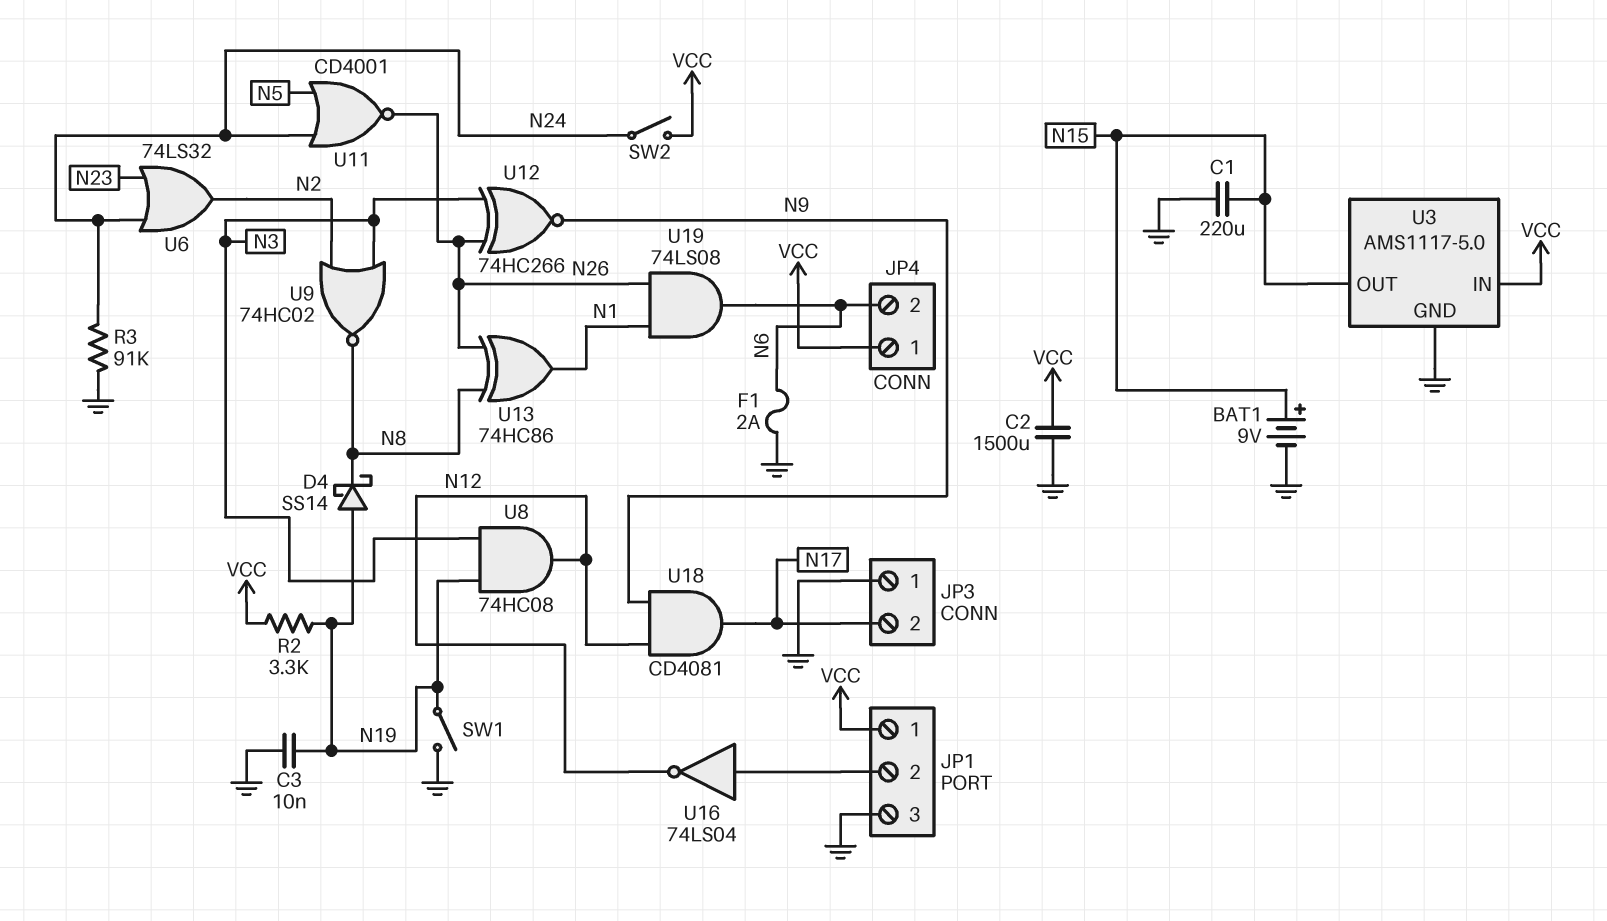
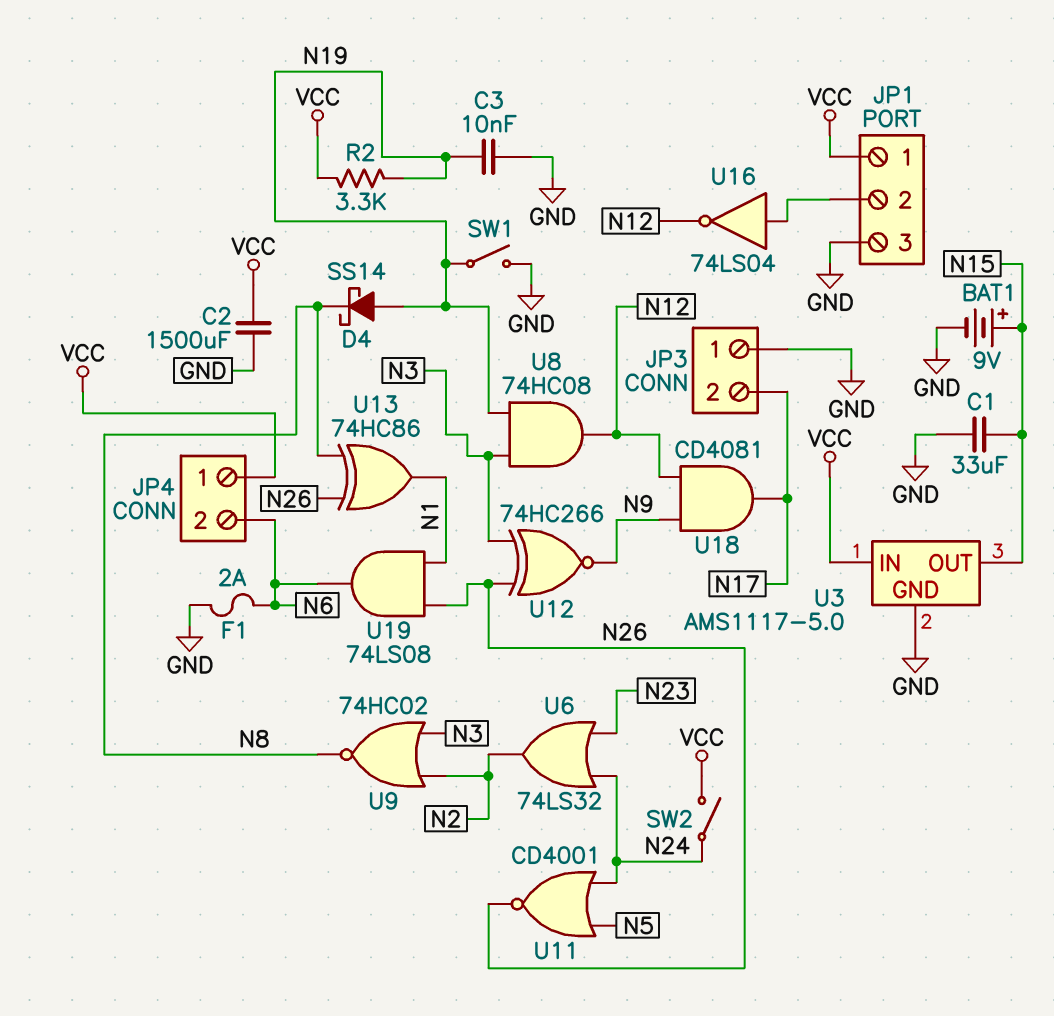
C1: 220uF (GND, N15) -> 33uF (GND, N15)
R3: 91k (GND, N24) -> none

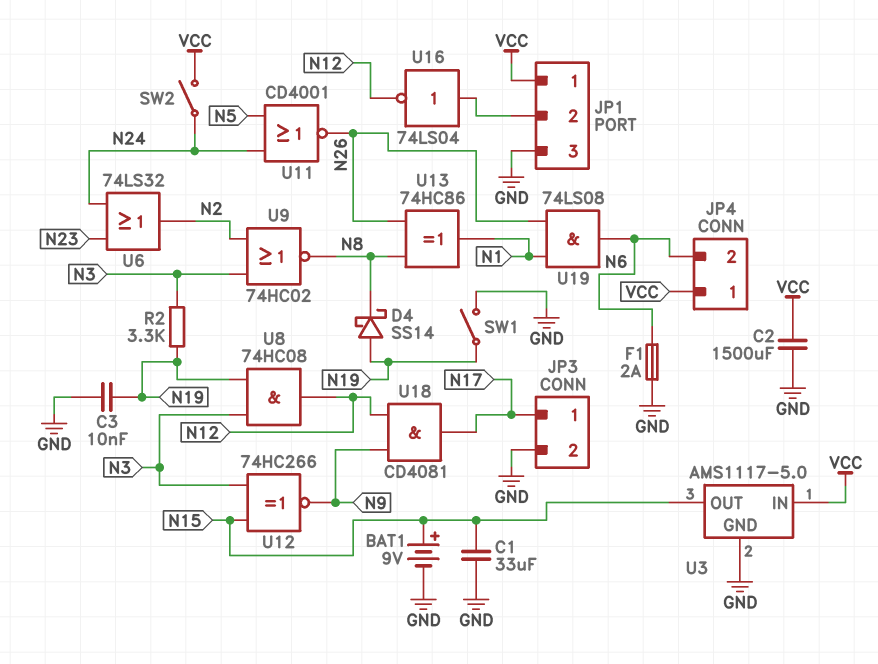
JP3 pin 1: GND -> N17
JP3 pin 2: N17 -> GND
R2: 3.3k (N19, VCC) -> 3.3k (N3, N19)
U12: XNOR 74HC266 (in N3, in N26, out N9) -> XNOR 74HC266 (in N3, in N15, out N9)

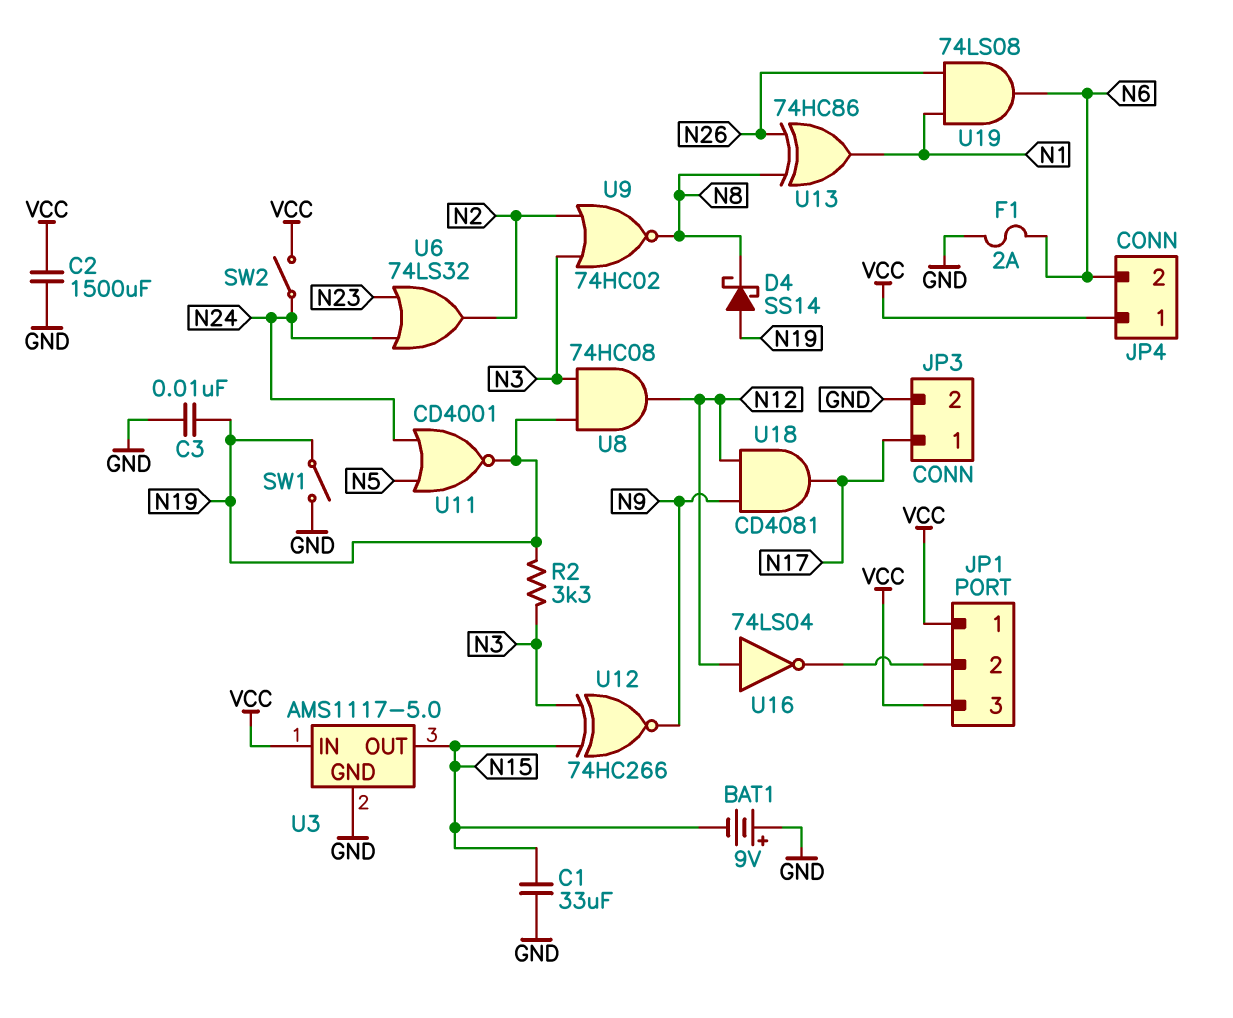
BAT1: 9V (plus N15, minus GND) -> 9V (plus GND, minus N15)
JP1 pin 3: GND -> VCC
U11: NOR CD4001 (in N5, in N24, out N26) -> NOR CD4001 (in N5, in N24, out N19)
U16: NOT 74LS04 (in JP1/2, out N12) -> NOT 74LS04 (in N12, out JP1/2)

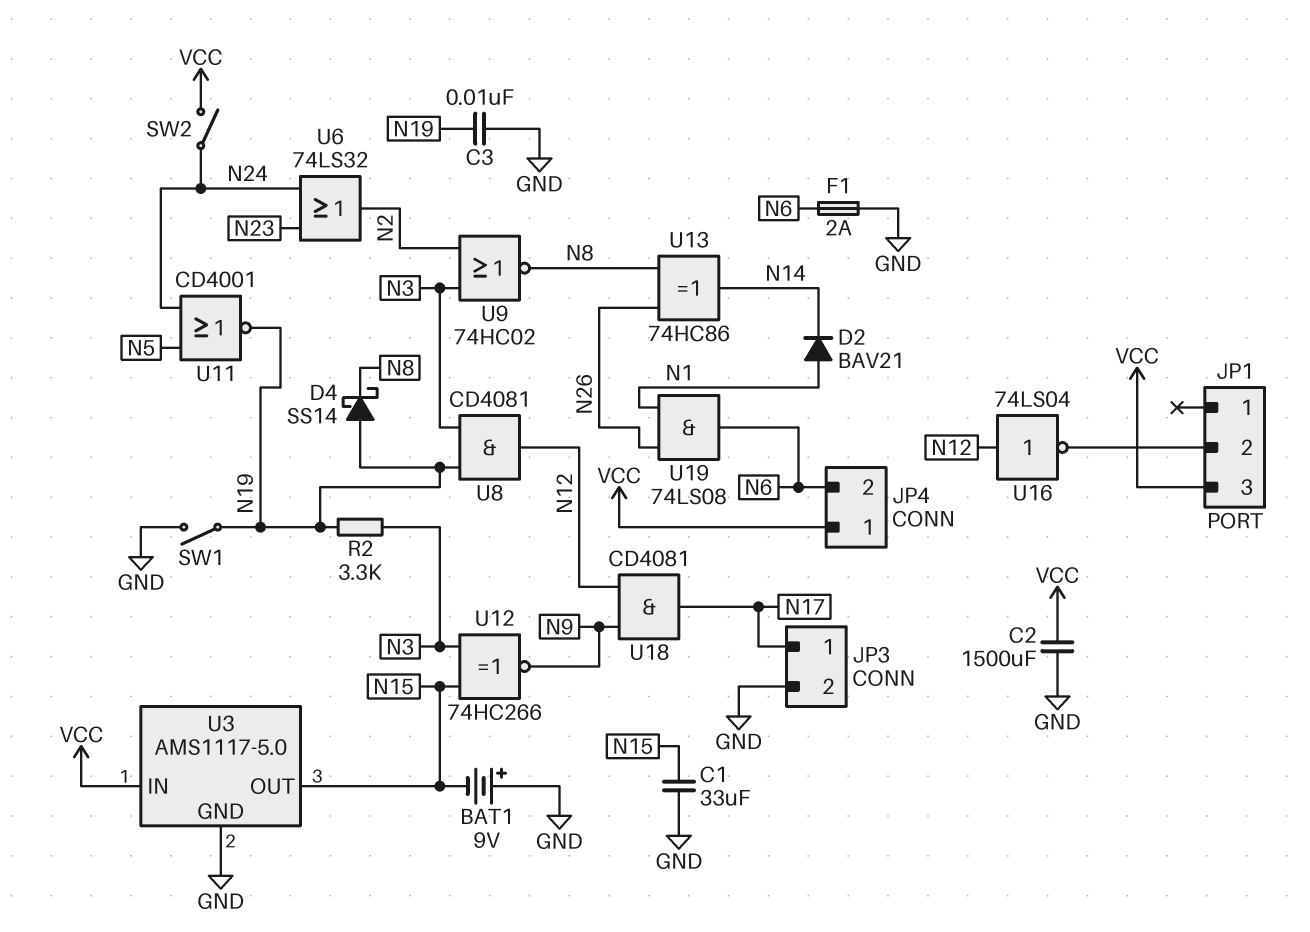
D2: none -> diode BAV21 (A N1, K N14)
JP1 pin 1: VCC -> none
U8: AND 74HC08 (in N3, in N19, out N12) -> AND CD4081 (in N3, in N19, out N12)
U13: XOR 74HC86 (in N8, in N26, out N1) -> XOR 74HC86 (in N8, in N26, out N14)

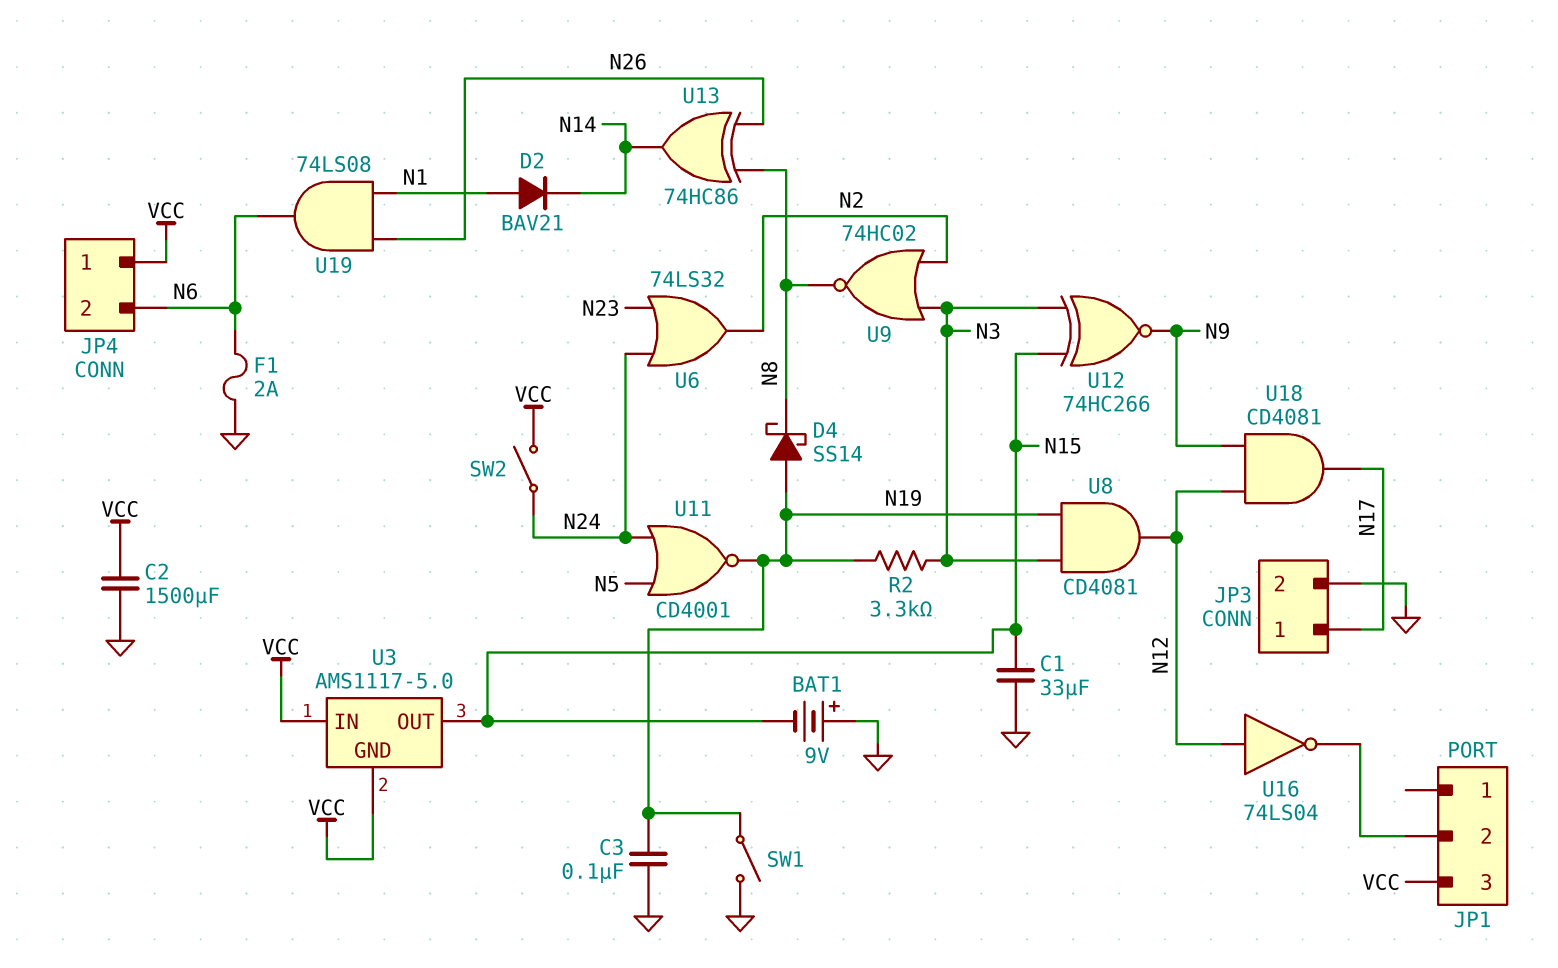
C3: 10nF (GND, N19) -> 100nF (GND, N19)
U3 pin GND: GND -> VCC

